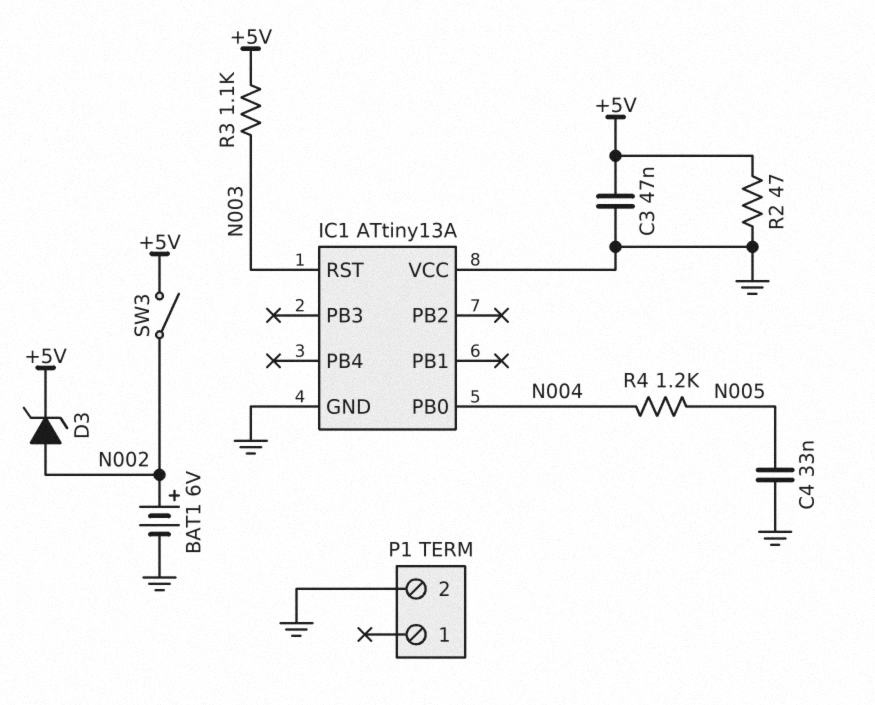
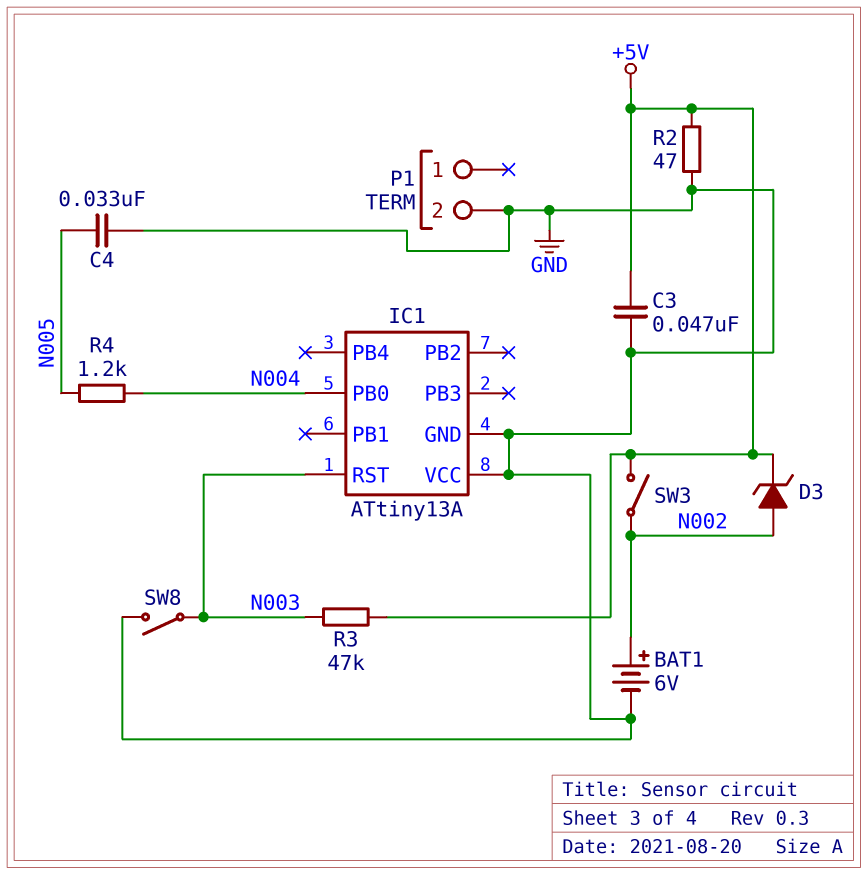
R3: 1.1k (+5V, N003) -> 47k (+5V, N003)
SW8: none -> switch (GND, N003)

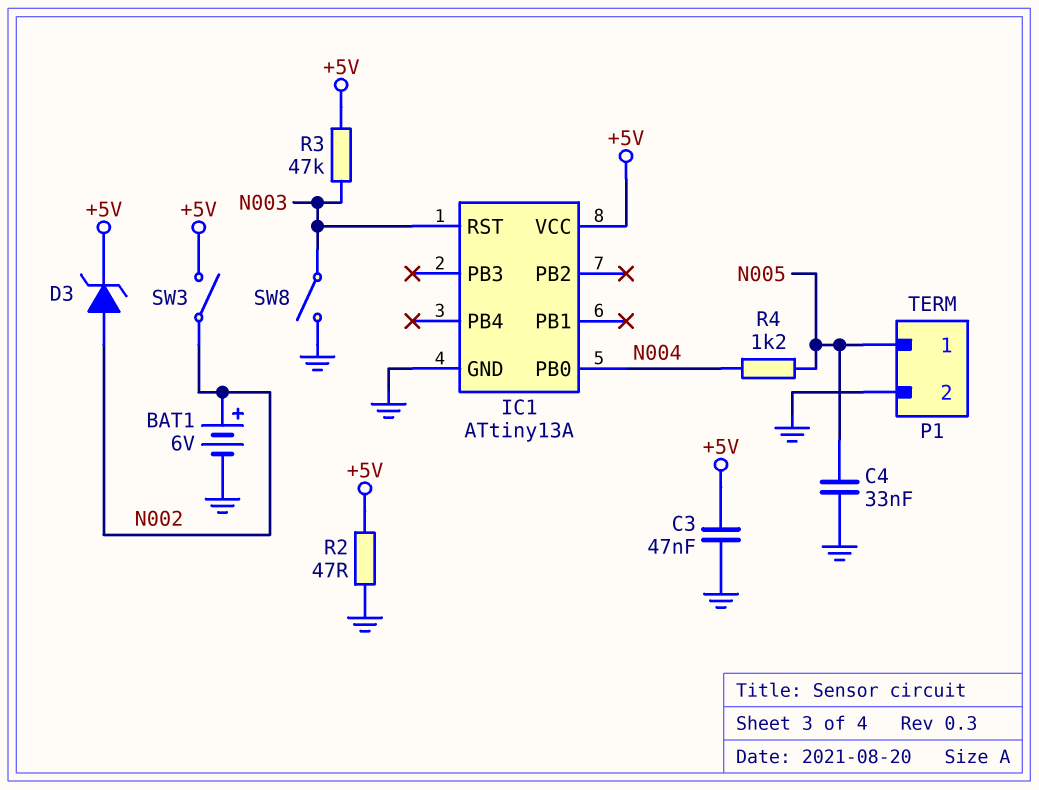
IC1 pin VCC: GND -> +5V
P1 pin 1: none -> N005

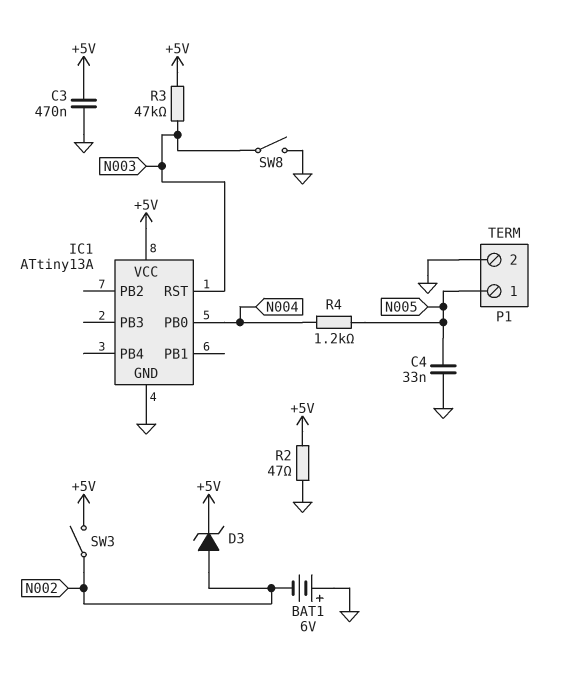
BAT1: 6V (plus N002, minus GND) -> 6V (plus GND, minus N002)
C3: 47nF (+5V, GND) -> 470nF (+5V, GND)

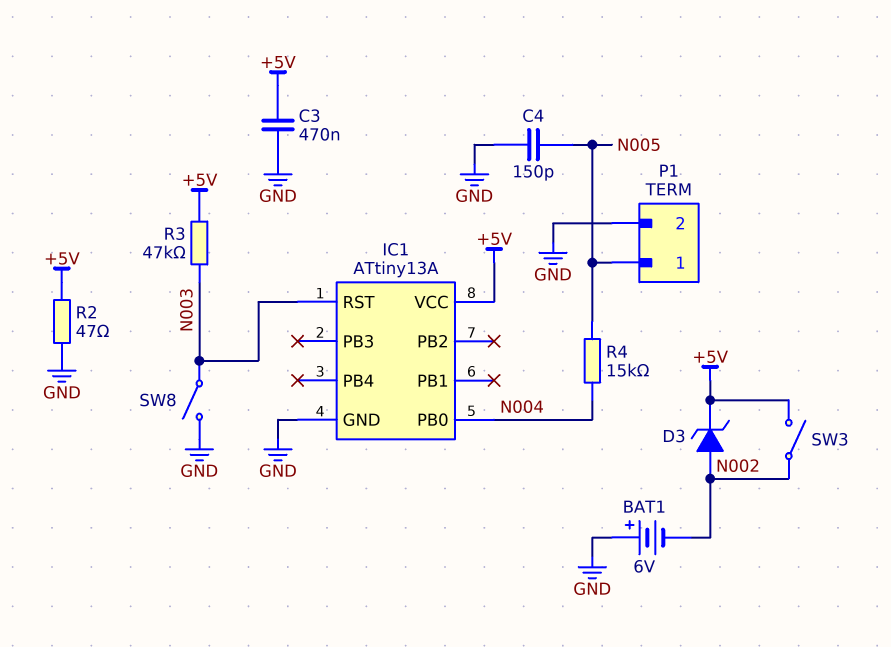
C4: 33nF (GND, N005) -> 150pF (GND, N005)
R4: 1.2k (N004, N005) -> 15k (N004, N005)

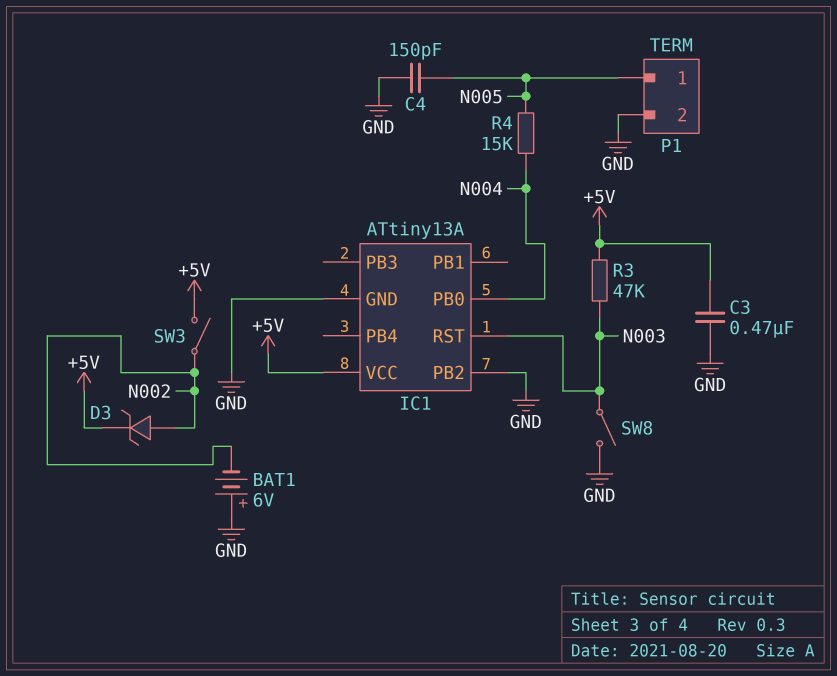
IC1 pin PB2: none -> GND
R2: 47 (+5V, GND) -> none

